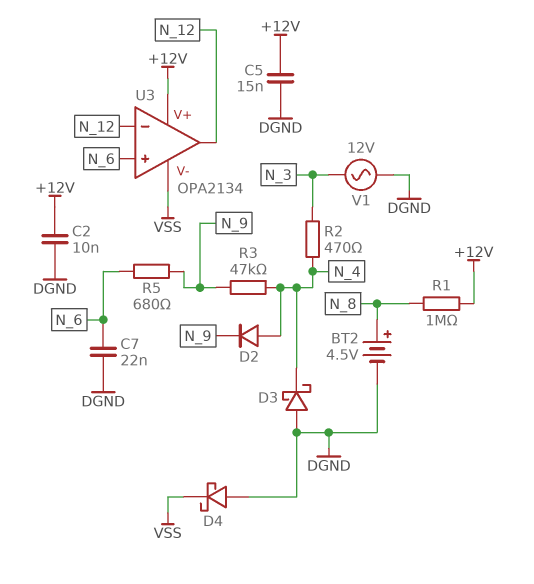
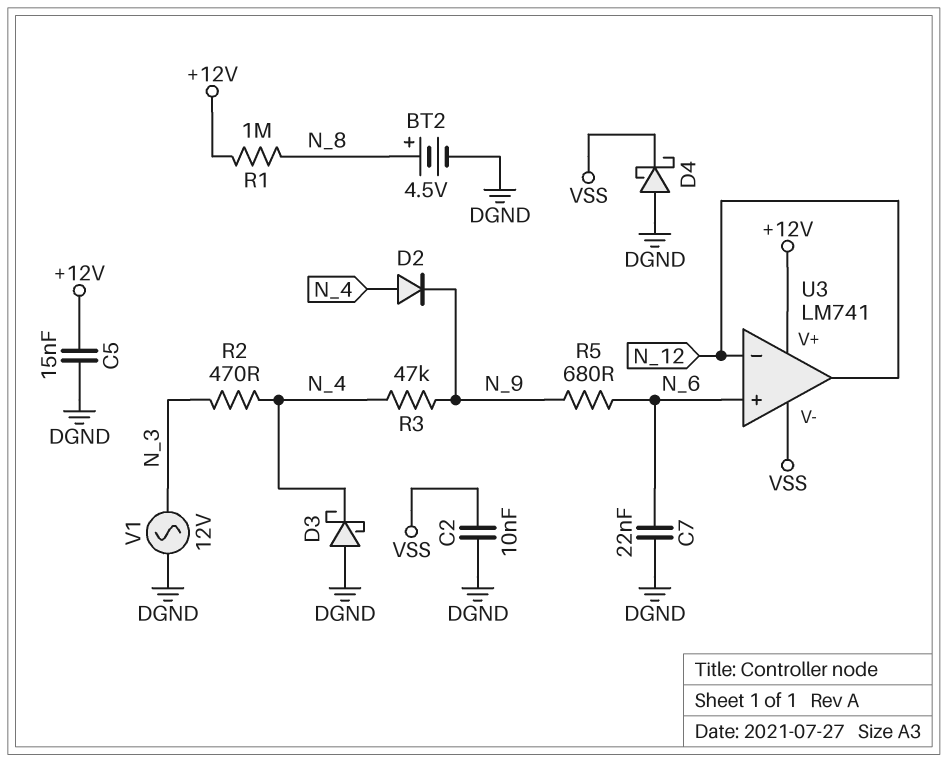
C2: 10nF (+12V, DGND) -> 10nF (DGND, VSS)
U3: OPA2134 -> LM741

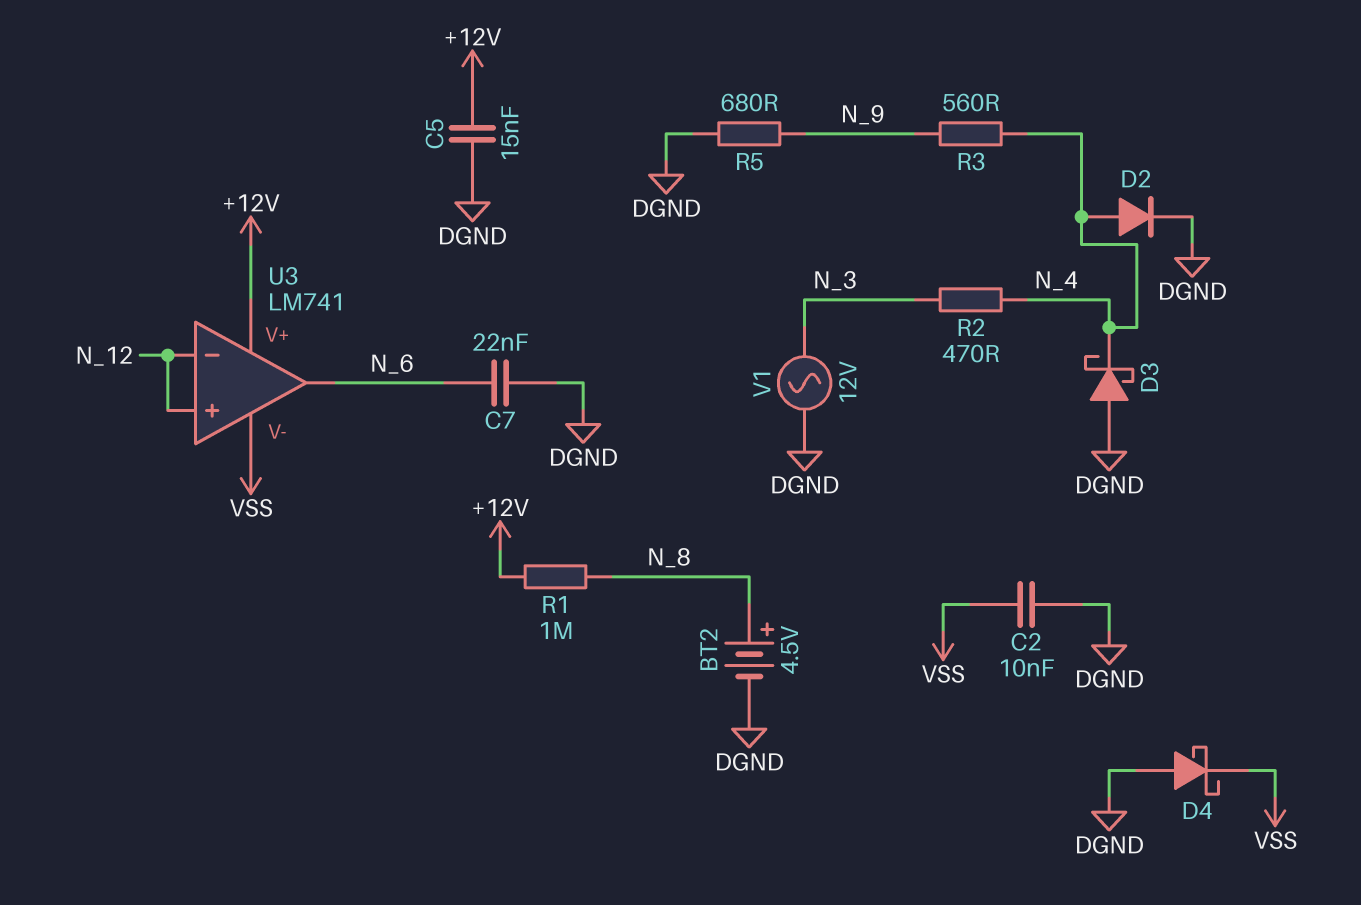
D2: diode (A N_4, K N_9) -> diode (A N_4, K DGND)
R3: 47k (N_4, N_9) -> 560 (N_4, N_9)
R5: 680 (N_6, N_9) -> 680 (DGND, N_9)
U3 pin in+: N_6 -> N_12
U3 pin out: N_12 -> N_6

